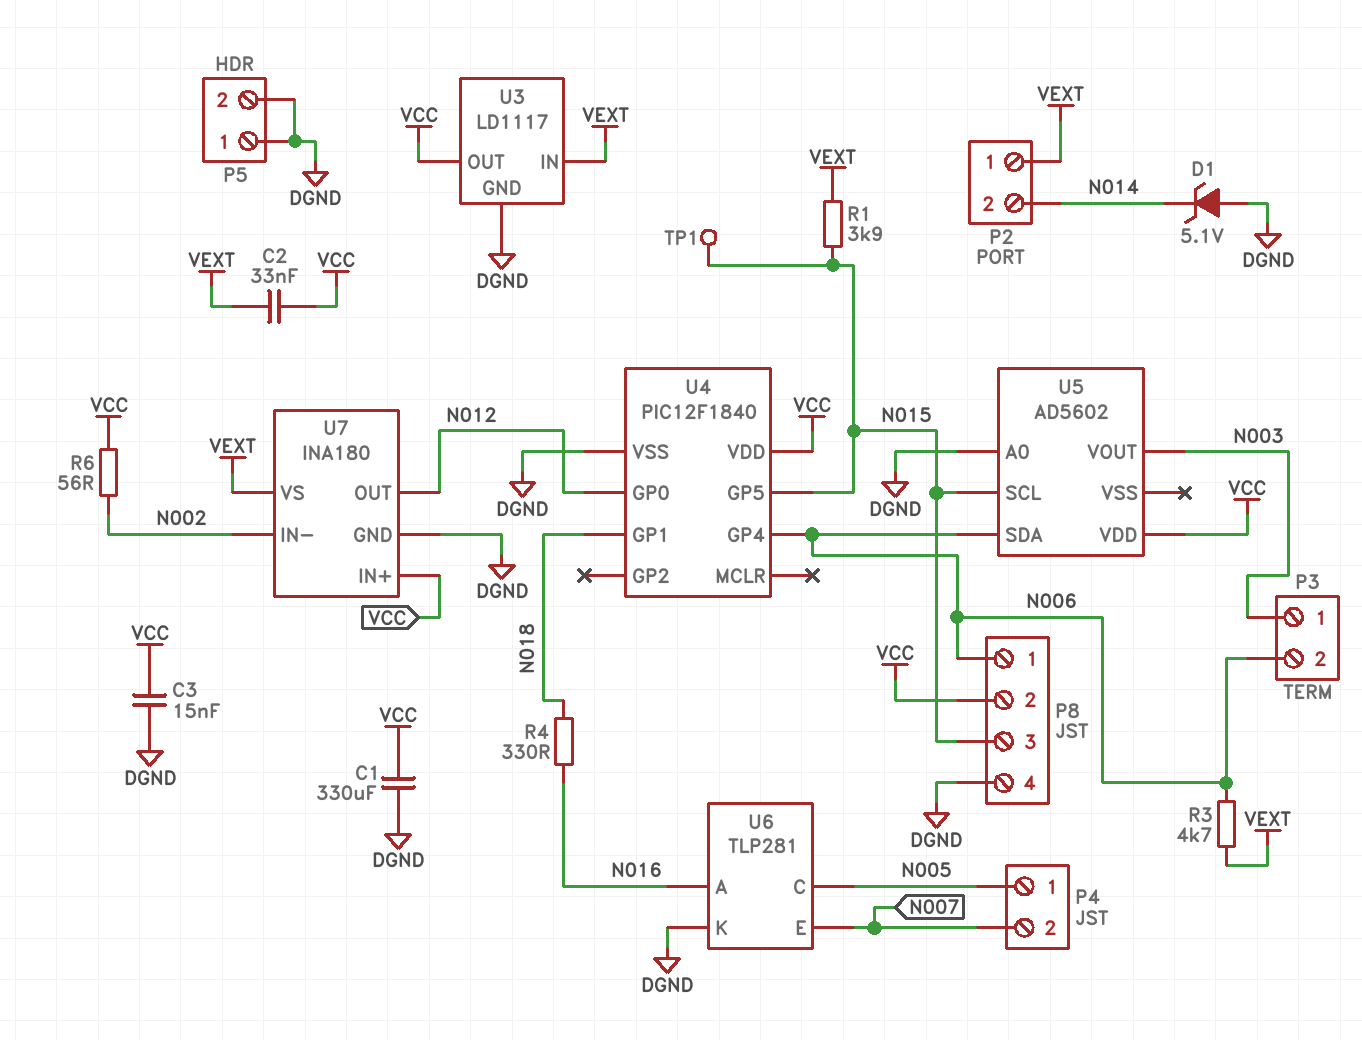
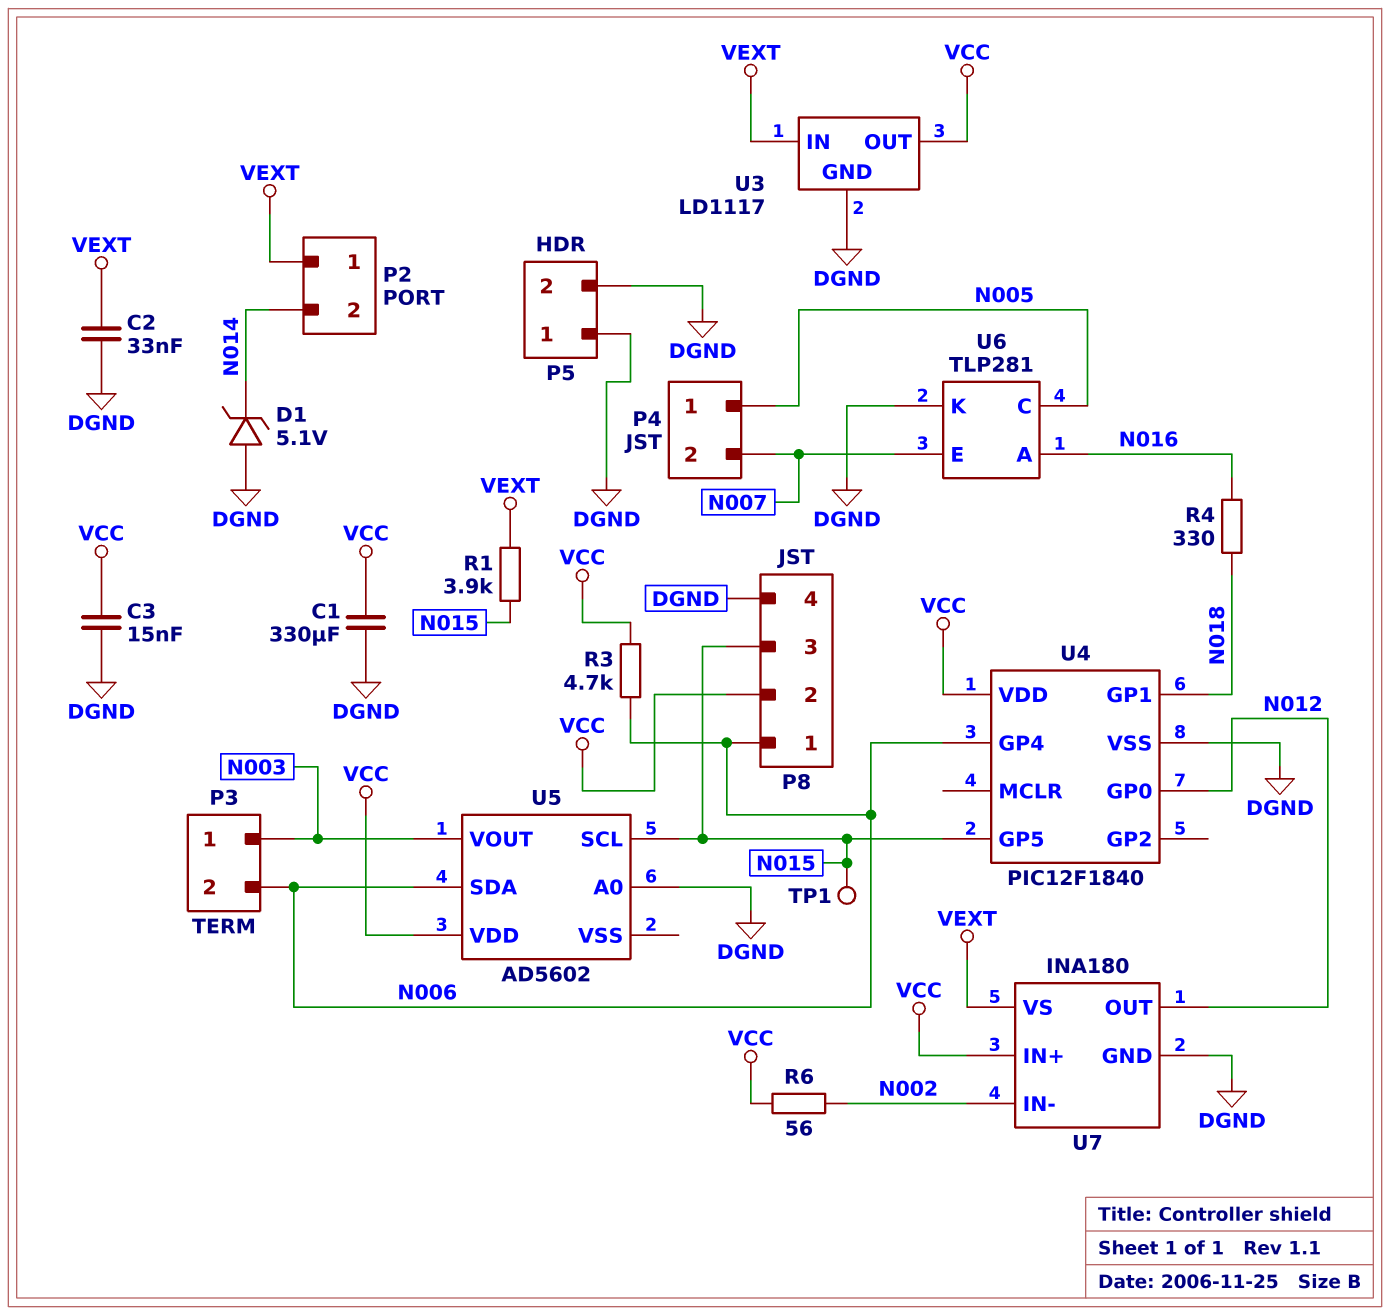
C2: 33nF (VCC, VEXT) -> 33nF (DGND, VEXT)
R3: 4.7k (N006, VEXT) -> 4.7k (N006, VCC)

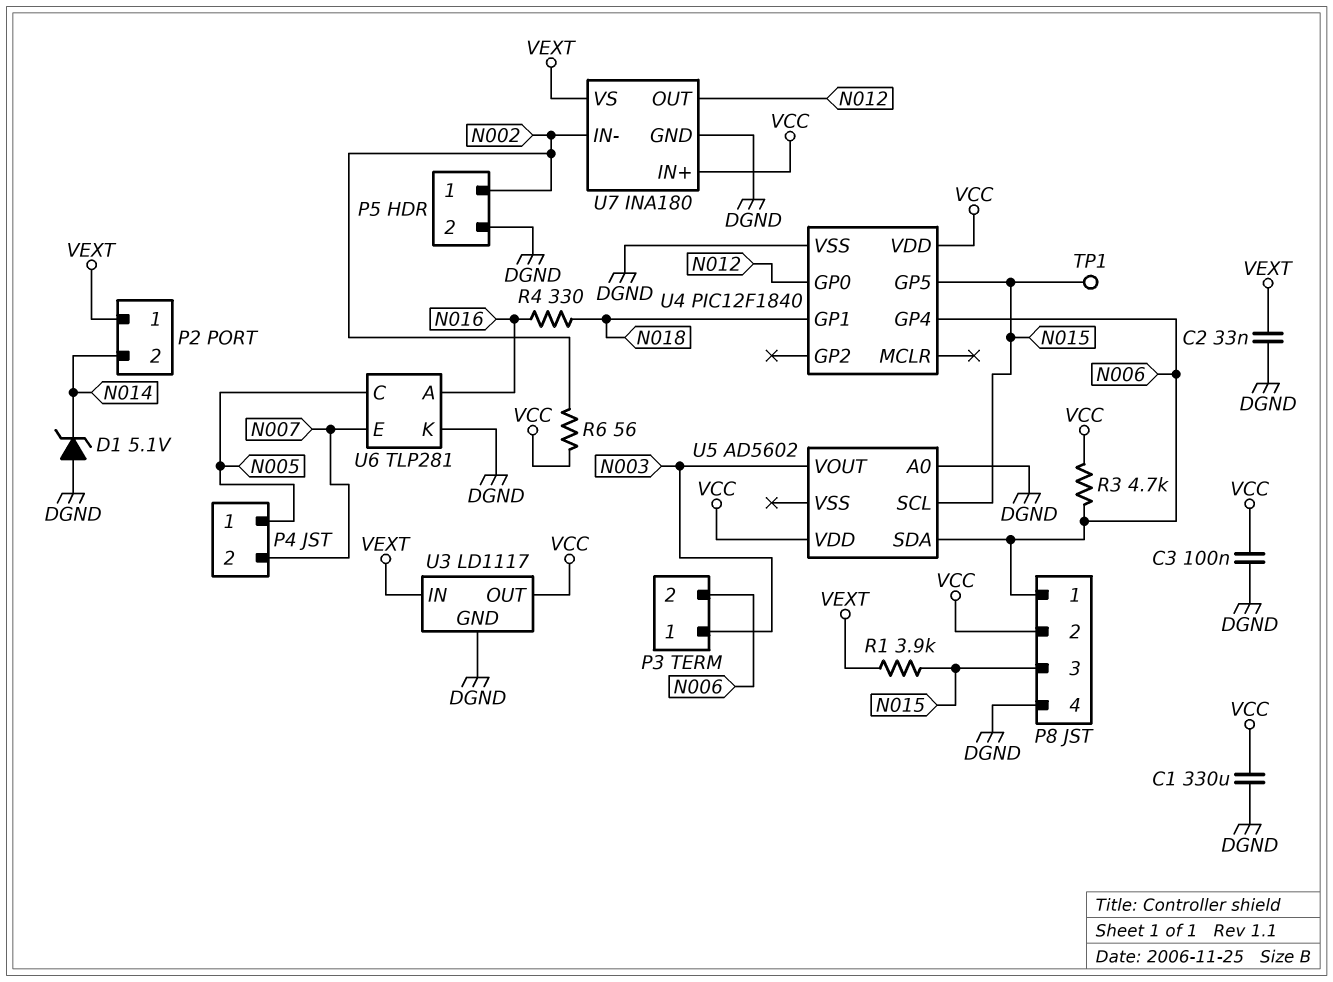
C3: 15nF (DGND, VCC) -> 100nF (DGND, VCC)
P5 pin 1: DGND -> N002

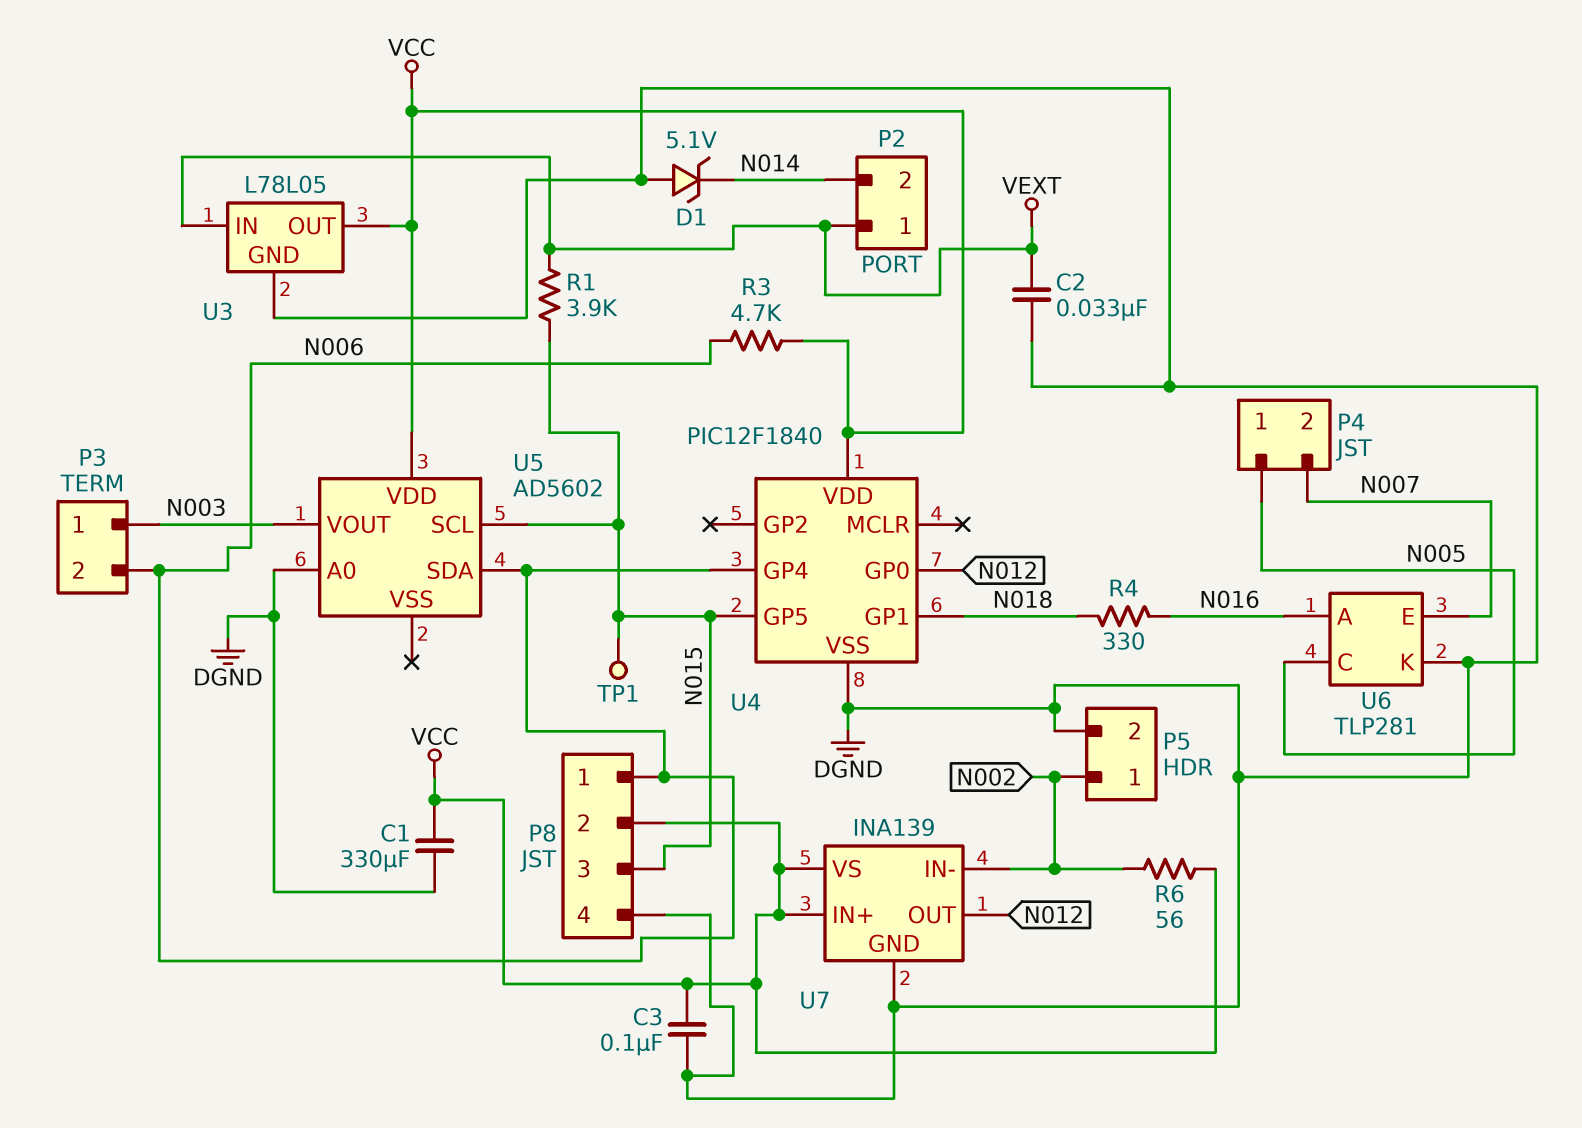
U3: LD1117 -> L78L05
U7: INA180 -> INA139
U7 pin VS: VEXT -> VCC

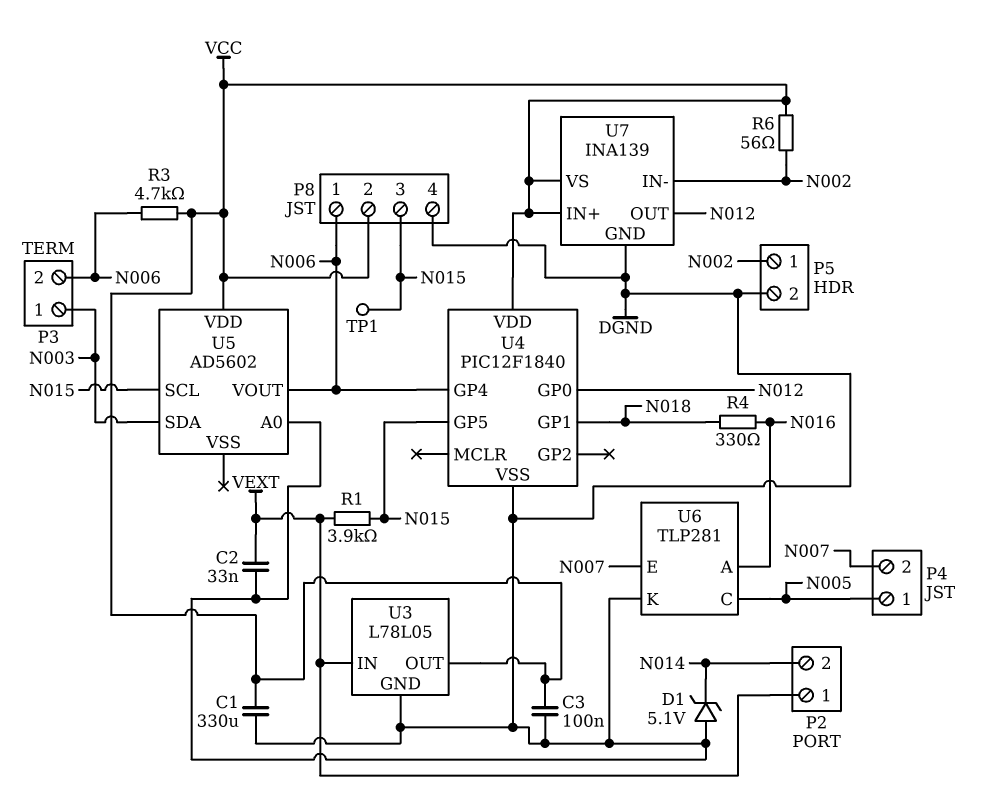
U5 pin SDA: N006 -> N003
U5 pin VOUT: N003 -> N006

